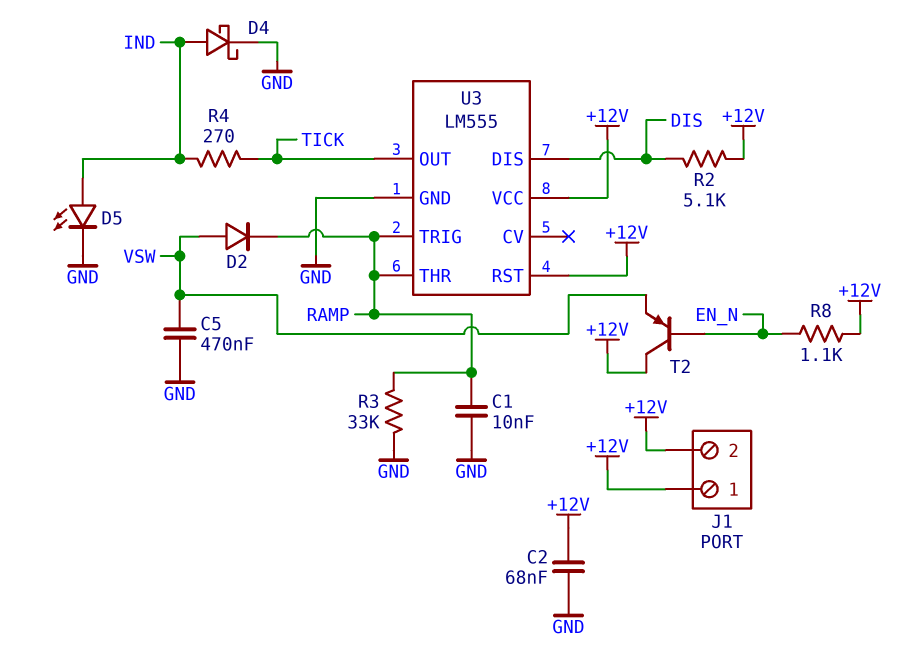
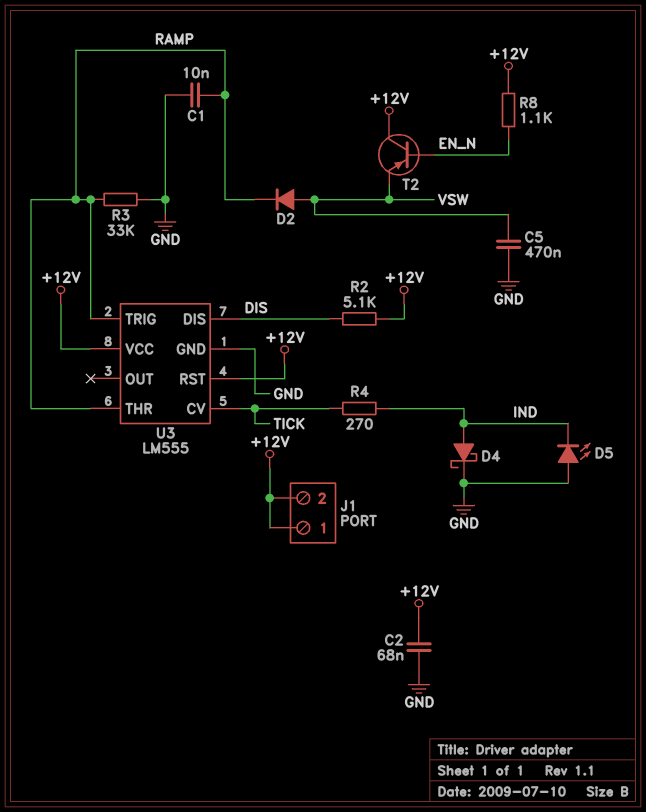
D5: LED (A IND, K GND) -> LED (A GND, K IND)
U3 pin CV: none -> TICK
U3 pin OUT: TICK -> none

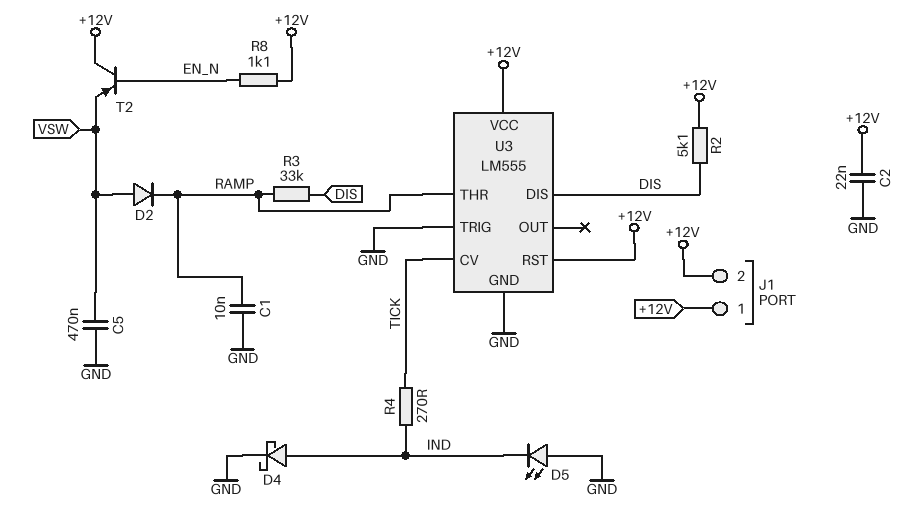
C2: 68nF (+12V, GND) -> 22nF (+12V, GND)
R3: 33k (GND, RAMP) -> 33k (DIS, RAMP)
U3 pin TRIG: RAMP -> GND

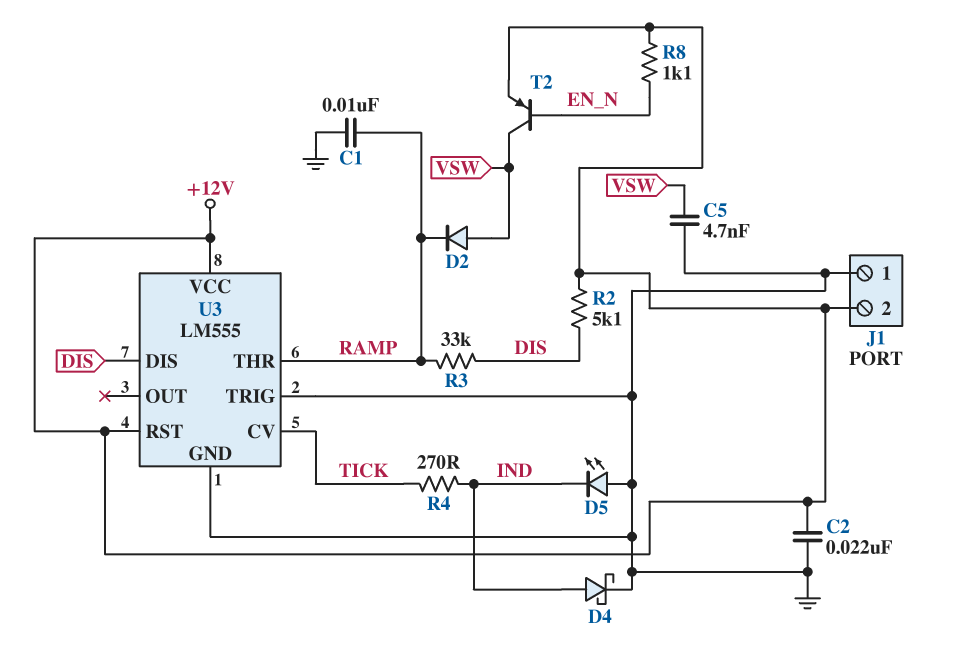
C5: 470nF (GND, VSW) -> 4.7nF (GND, VSW)
J1 pin 1: +12V -> GND
T2: PNP (B EN_N, C +12V, E VSW) -> PNP (B EN_N, C VSW, E +12V)

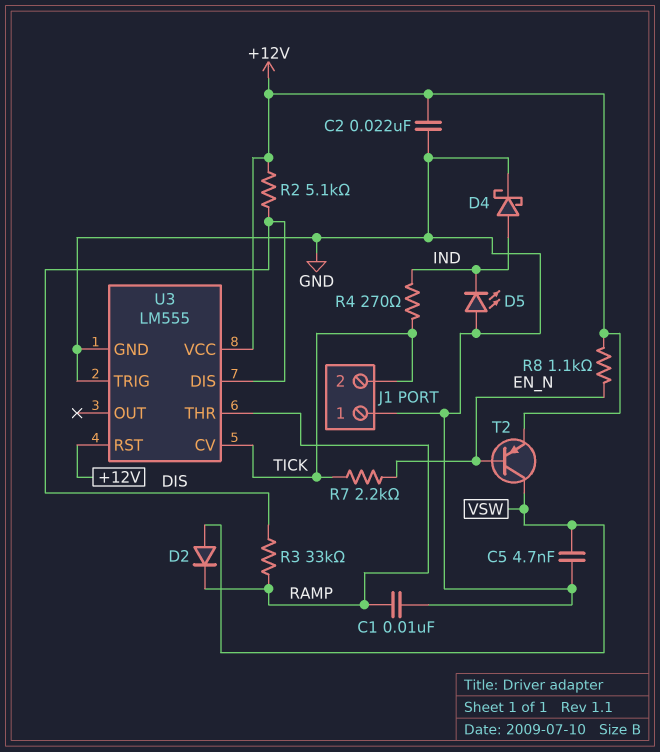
J1 pin 2: +12V -> TICK
R7: none -> 2.2k (EN_N, TICK)

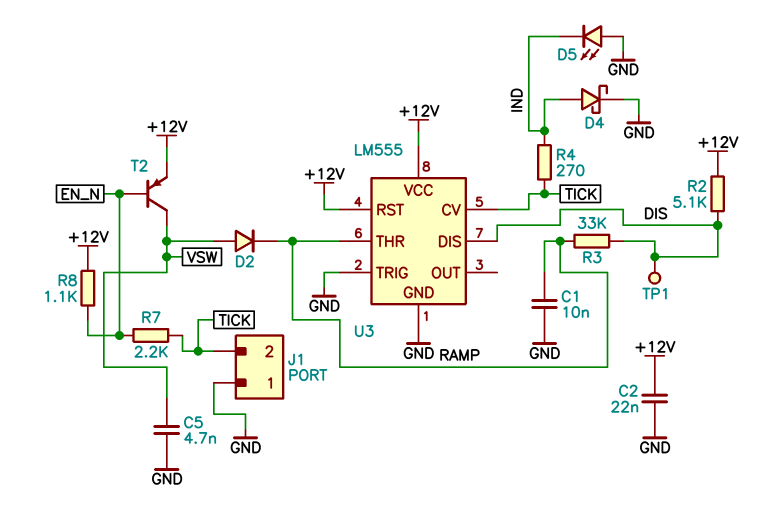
TP1: none -> test point (DIS)

